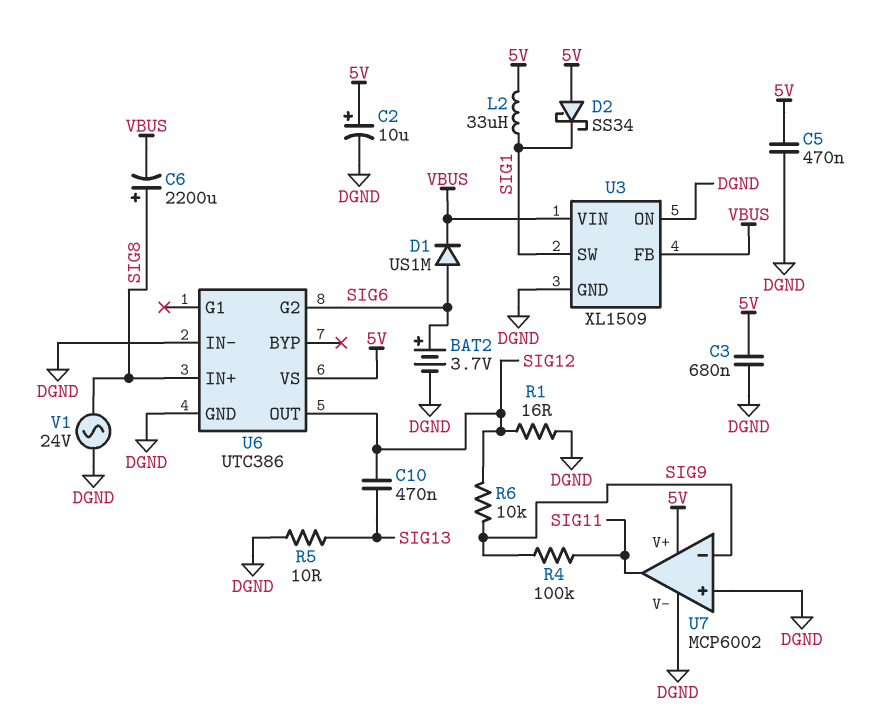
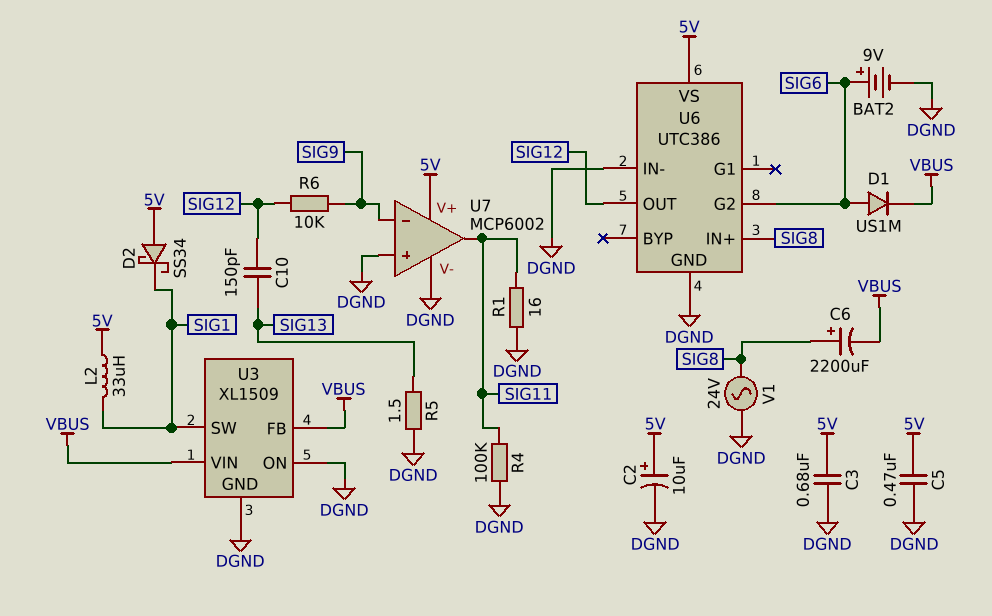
BAT2: 3.7V (plus SIG6, minus DGND) -> 9V (plus SIG6, minus DGND)
C10: 470nF (SIG12, SIG13) -> 150pF (SIG12, SIG13)
R1: 16 (DGND, SIG12) -> 16 (DGND, SIG11)
R4: 100k (SIG9, SIG11) -> 100k (DGND, SIG11)
R5: 10 (DGND, SIG13) -> 1.5 (DGND, SIG13)

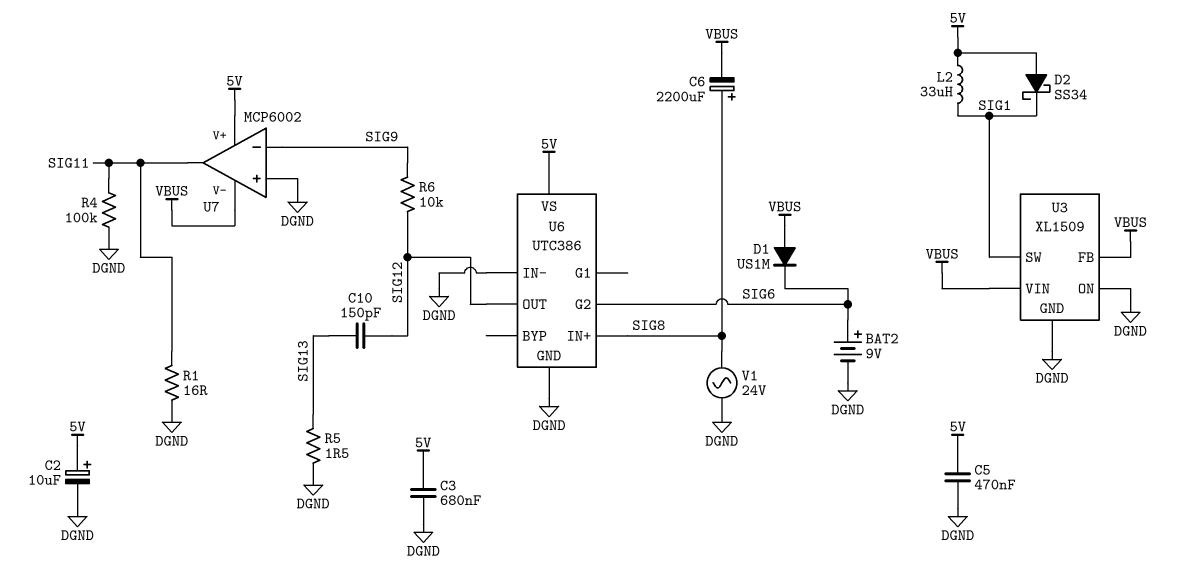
D1: diode US1M (A SIG6, K VBUS) -> diode US1M (A VBUS, K SIG6)
U7 pin V-: DGND -> VBUS

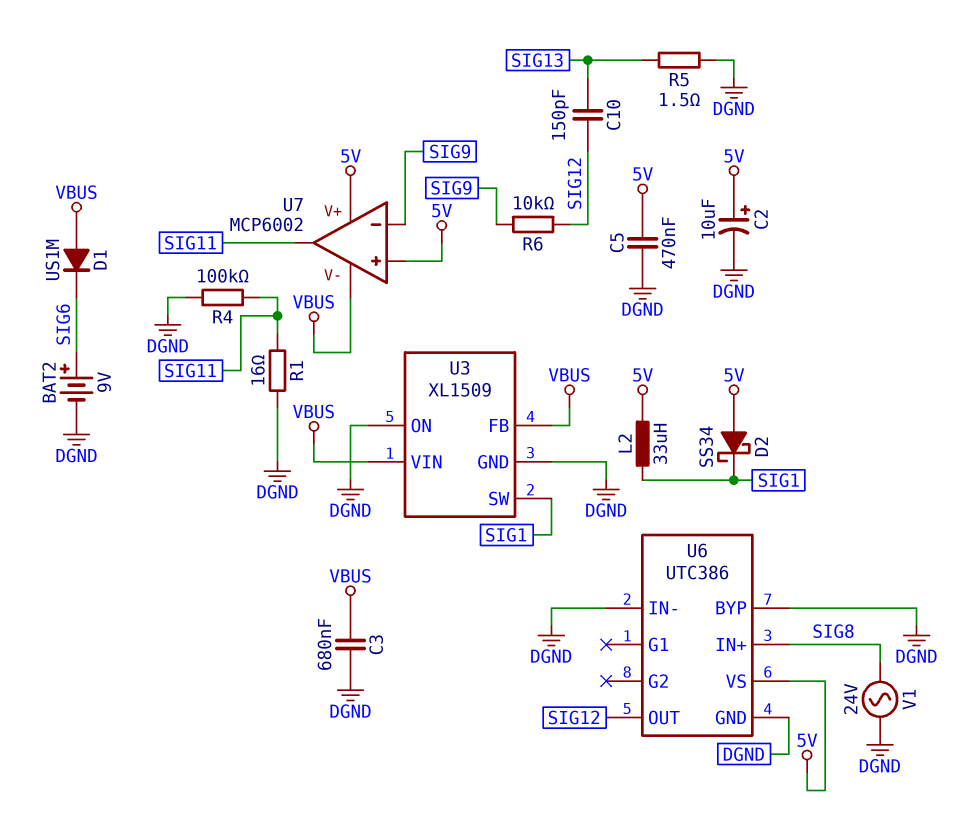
C3: 680nF (5V, DGND) -> 680nF (DGND, VBUS)
C6: 2200uF (plus SIG8, minus VBUS) -> none
U6 pin BYP: none -> DGND
U6 pin G2: SIG6 -> none
U7 pin in+: DGND -> 5V

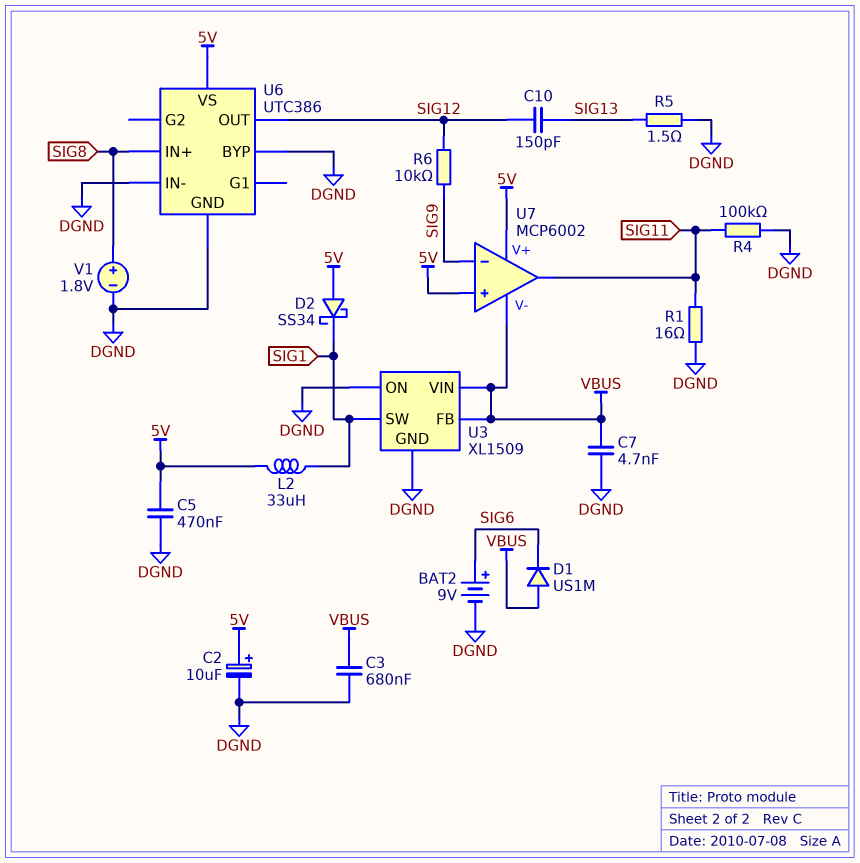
C7: none -> 4.7nF (DGND, VBUS)
V1: AC 24V (DGND, SIG8) -> 1.8V (plus SIG8, minus DGND)

